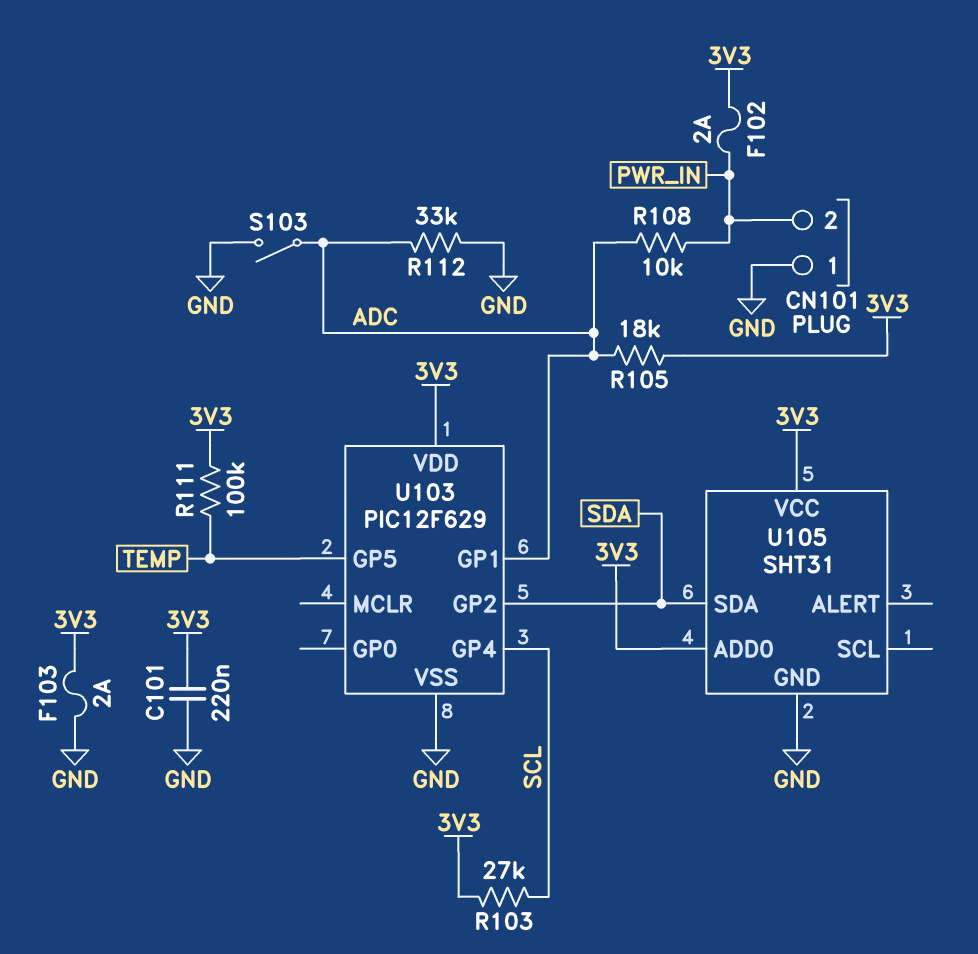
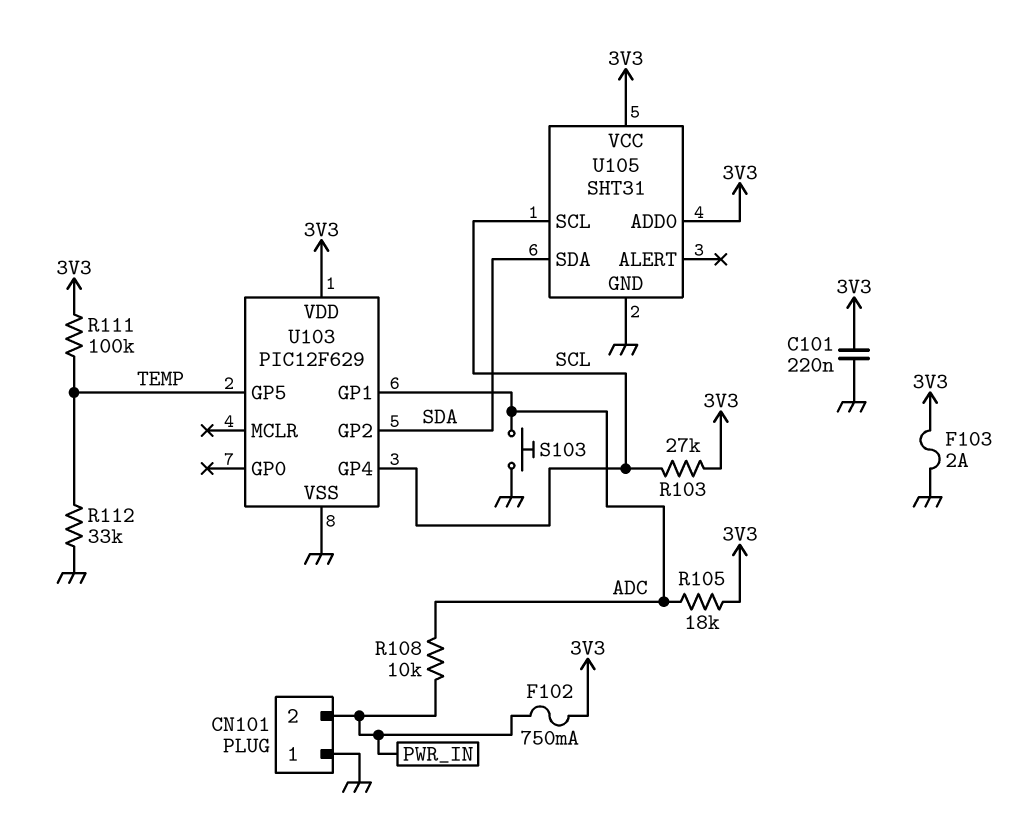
F102: 2A (3V3, PWR_IN) -> 750mA (3V3, PWR_IN)
R112: 33k (ADC, GND) -> 33k (GND, TEMP)
S103: switch (ADC, GND) -> button (ADC, GND)
U105 pin SCL: none -> SCL

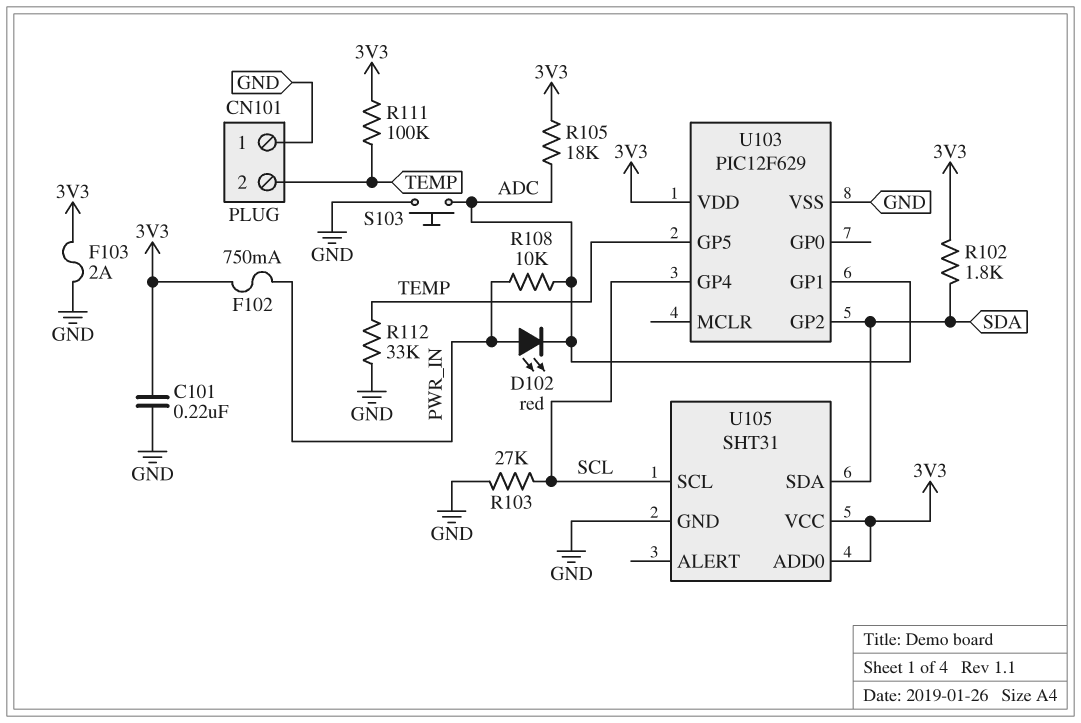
CN101 pin 2: PWR_IN -> TEMP
D102: none -> LED red (A PWR_IN, K ADC)
R102: none -> 1.8k (3V3, SDA)
R103: 27k (3V3, SCL) -> 27k (GND, SCL)

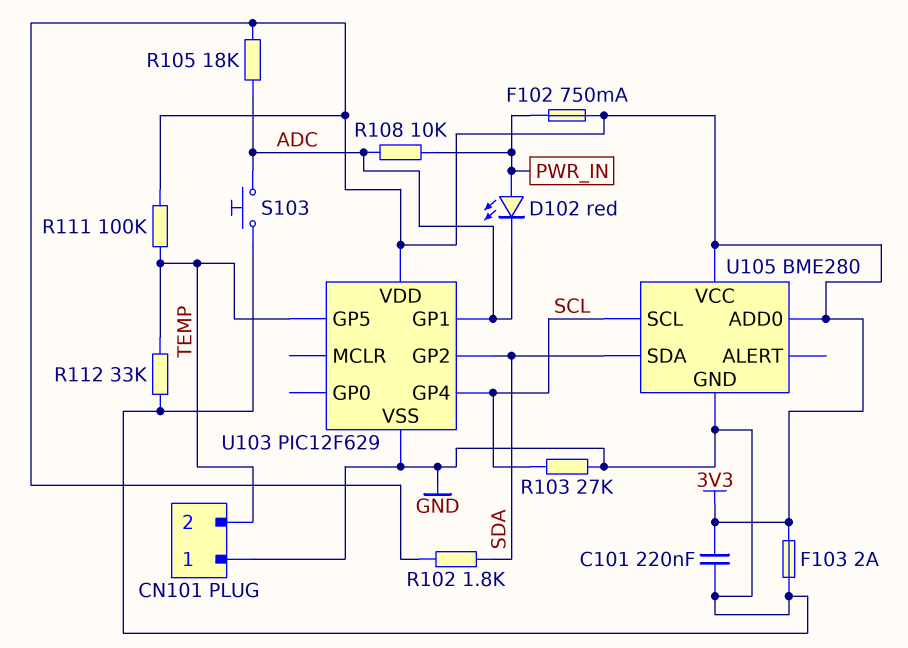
U105: SHT31 -> BME280

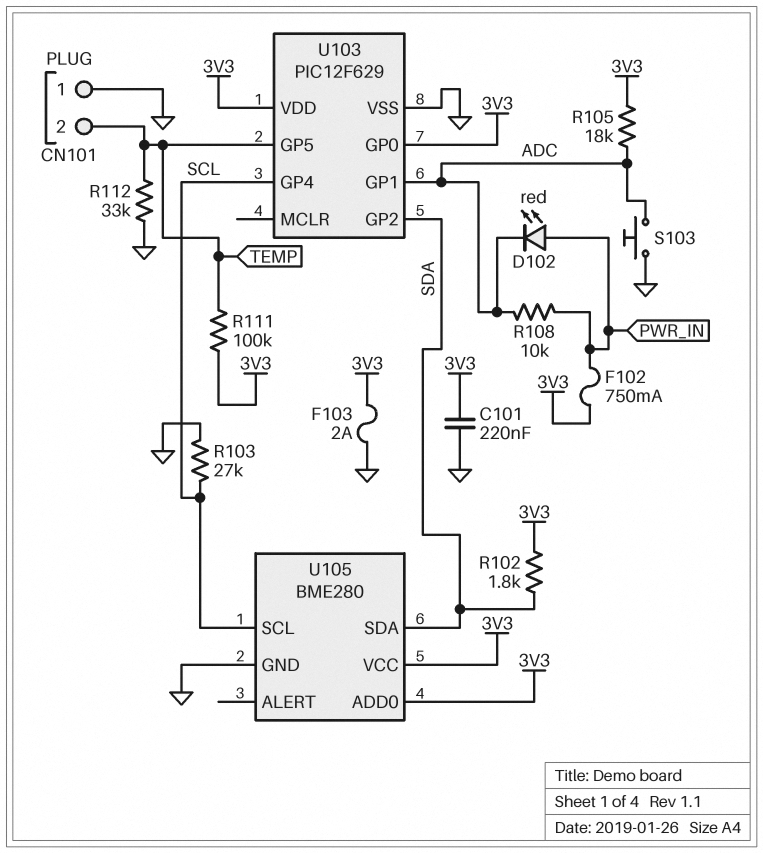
U103 pin GP0: none -> 3V3

